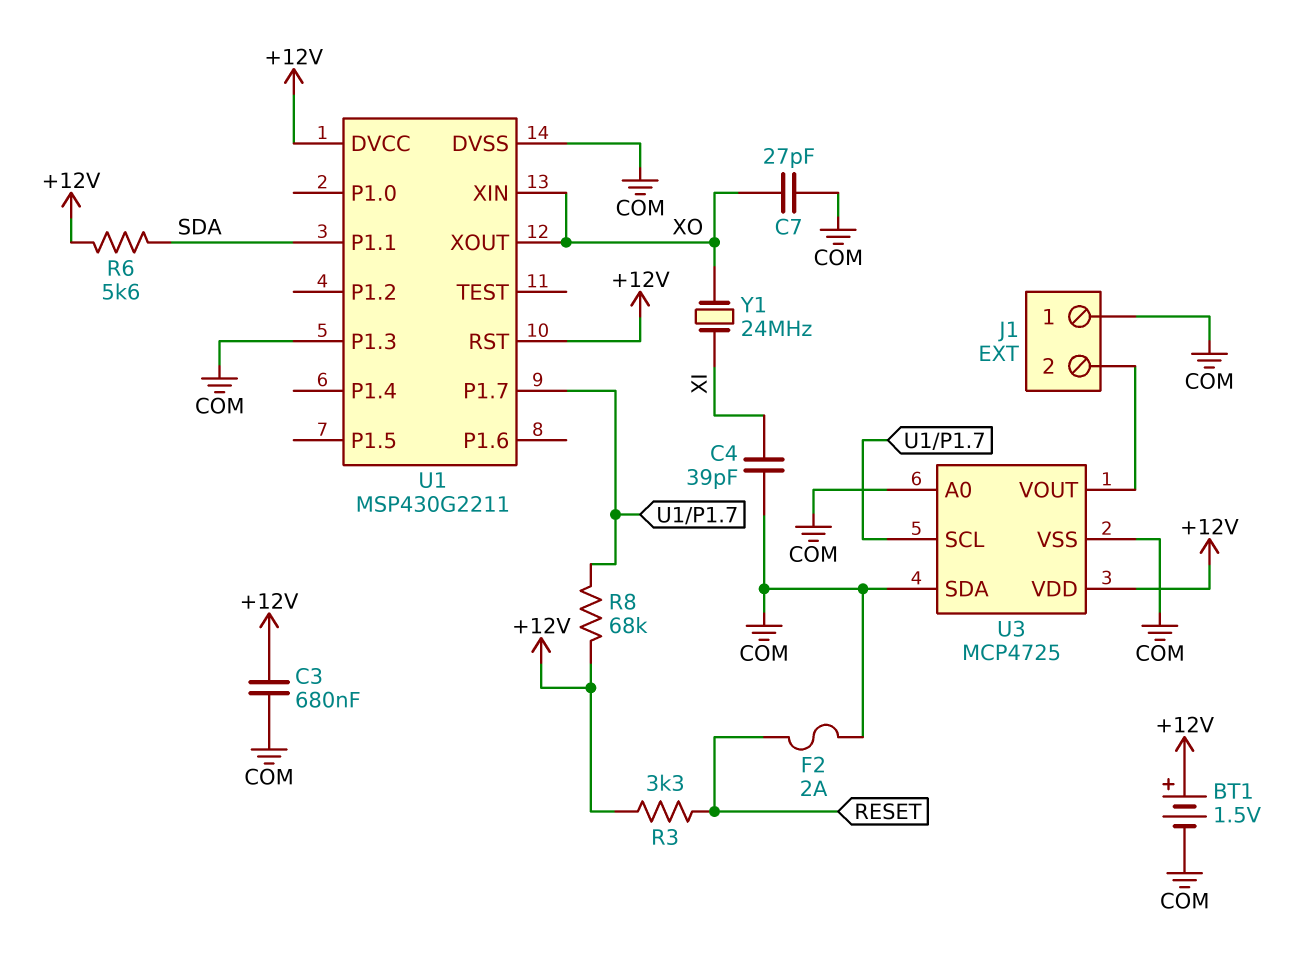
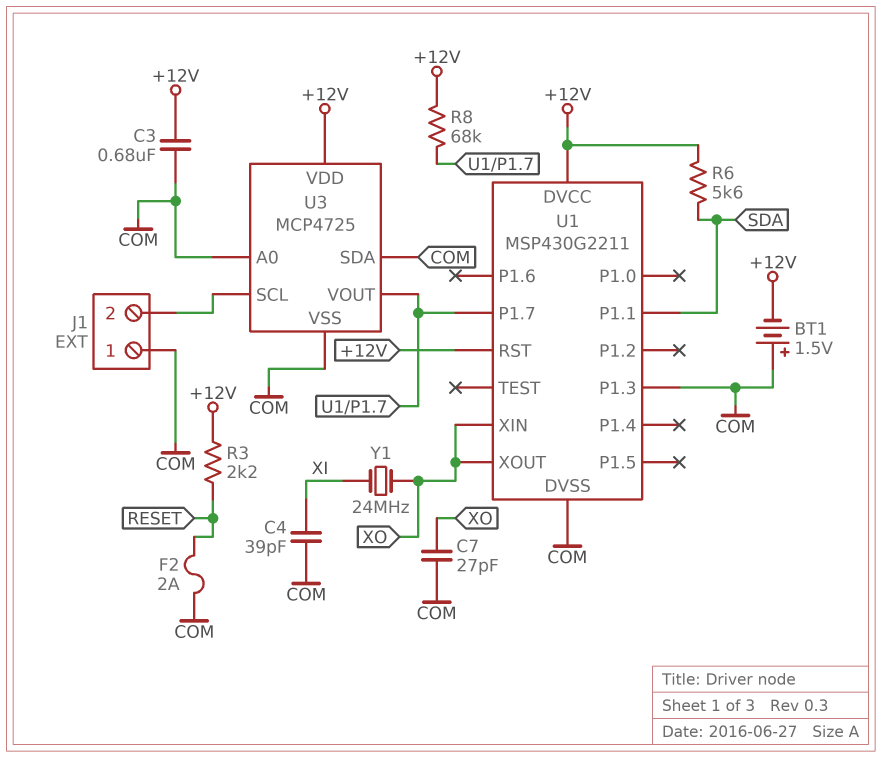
BT1: 1.5V (plus +12V, minus COM) -> 1.5V (plus COM, minus +12V)
R3: 3.3k (+12V, RESET) -> 2.2k (+12V, RESET)
U3 pin SCL: U1/P1.7 -> J1/2
U3 pin VOUT: J1/2 -> U1/P1.7

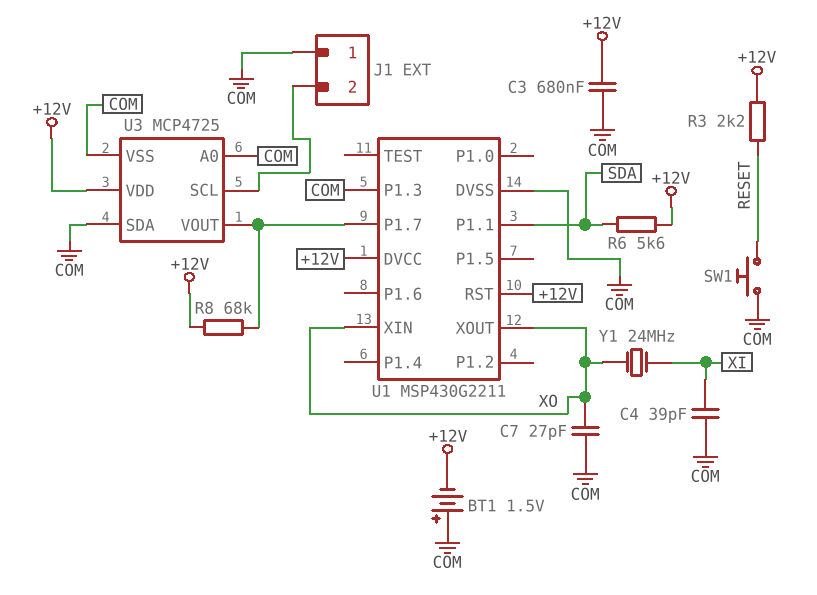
F2: 2A (COM, RESET) -> none
SW1: none -> button (COM, RESET)

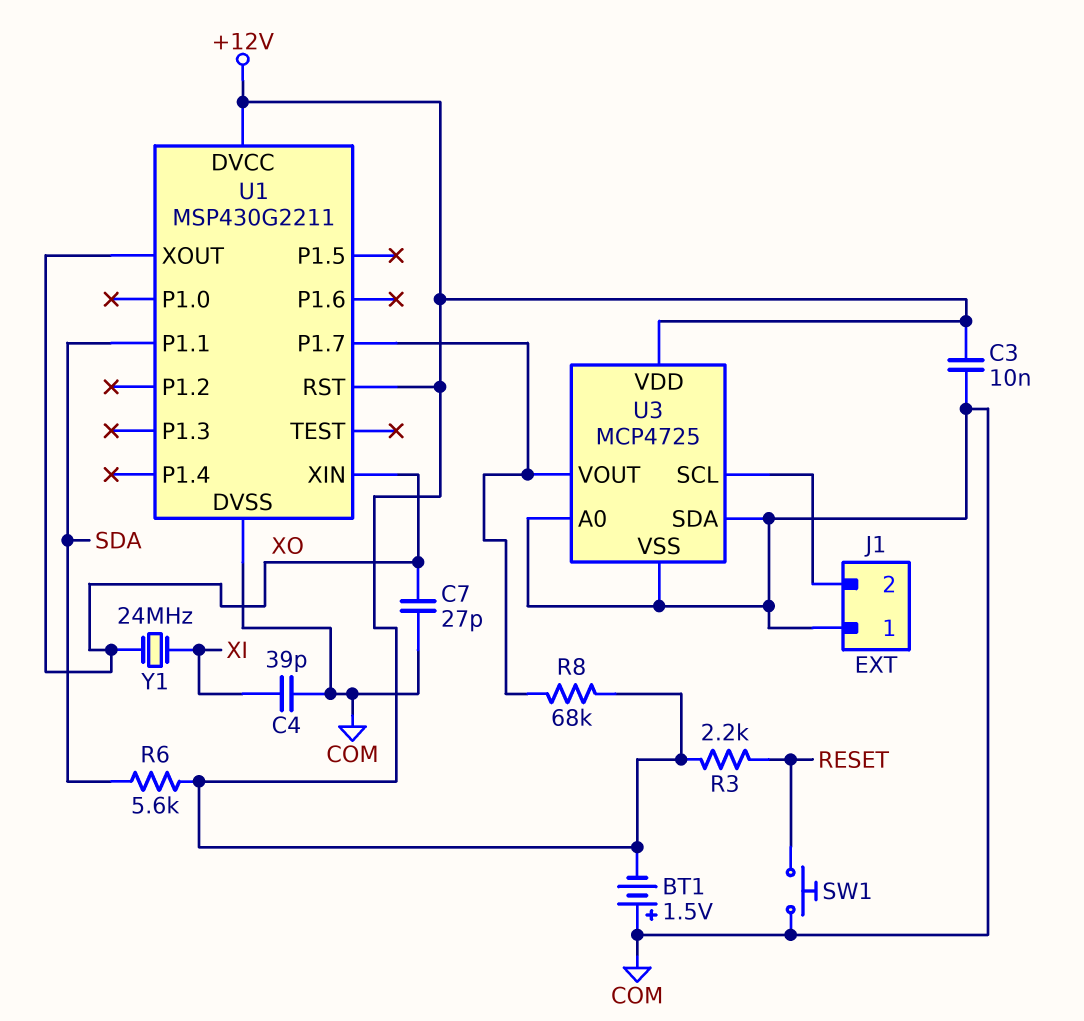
C3: 680nF (+12V, COM) -> 10nF (+12V, COM)
U1 pin P1.3: COM -> none

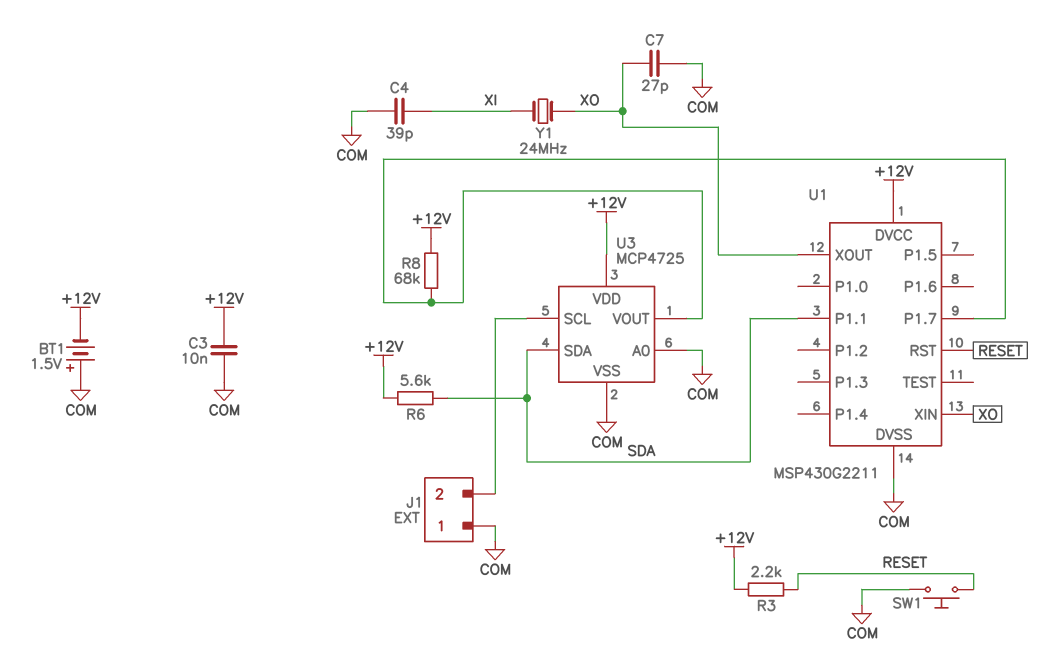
U1 pin RST: +12V -> RESET
U3 pin SDA: COM -> SDA

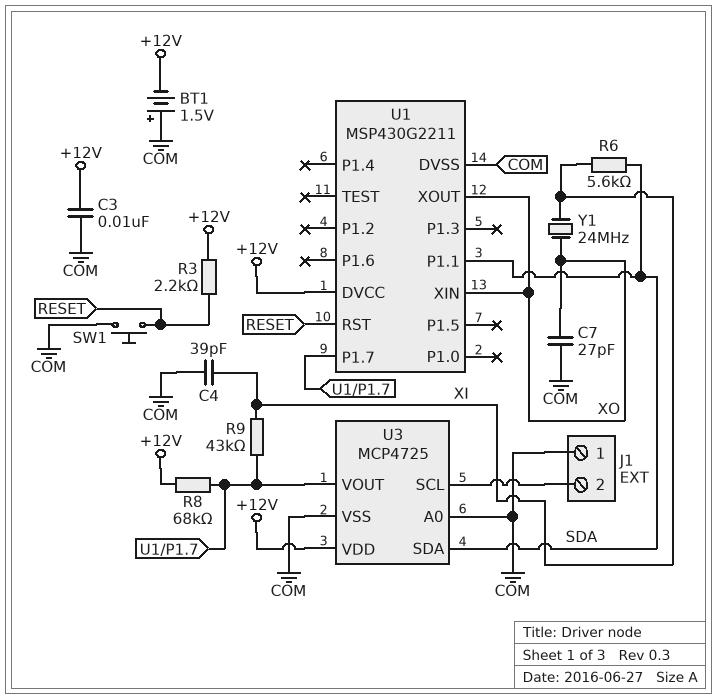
R6: 5.6k (+12V, SDA) -> 5.6k (SDA, XI)
R9: none -> 43k (U1/P1.7, XI)

